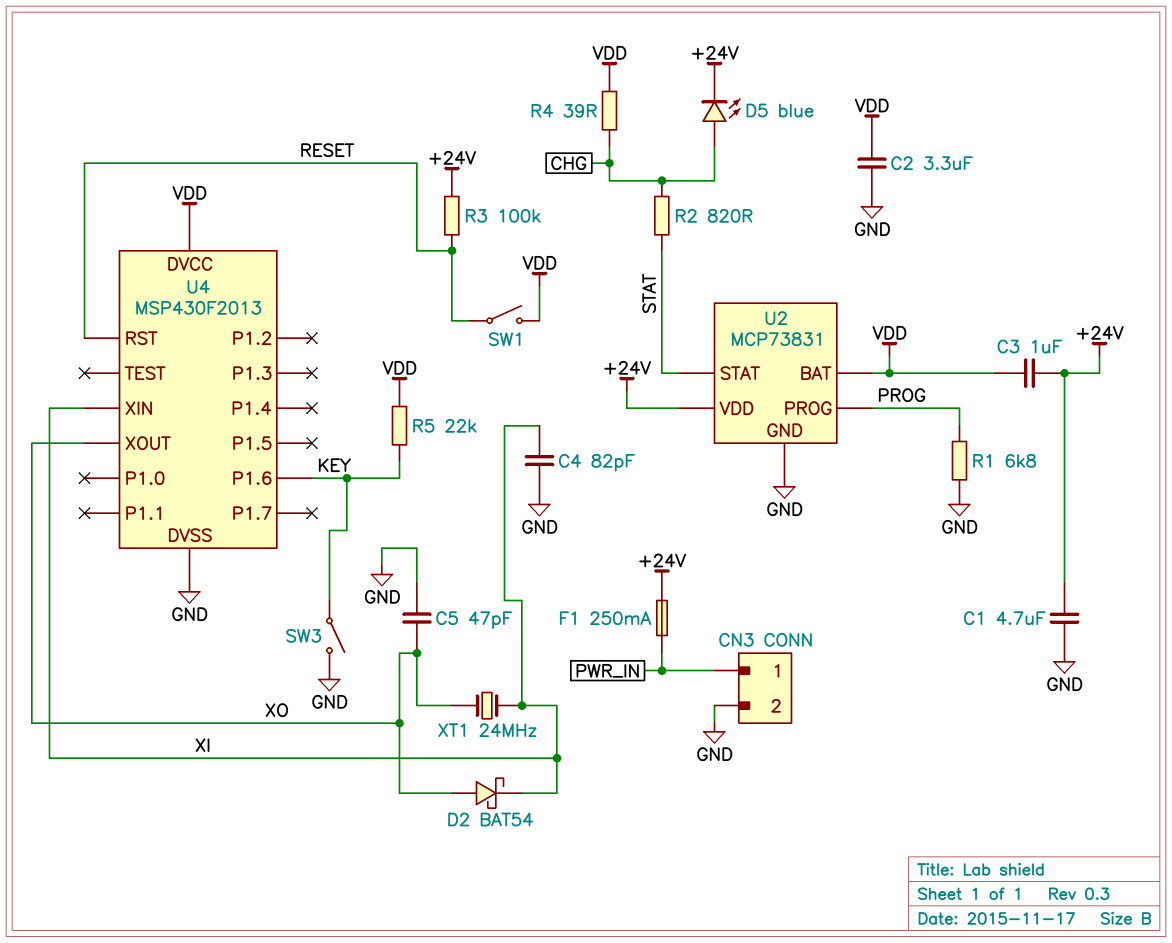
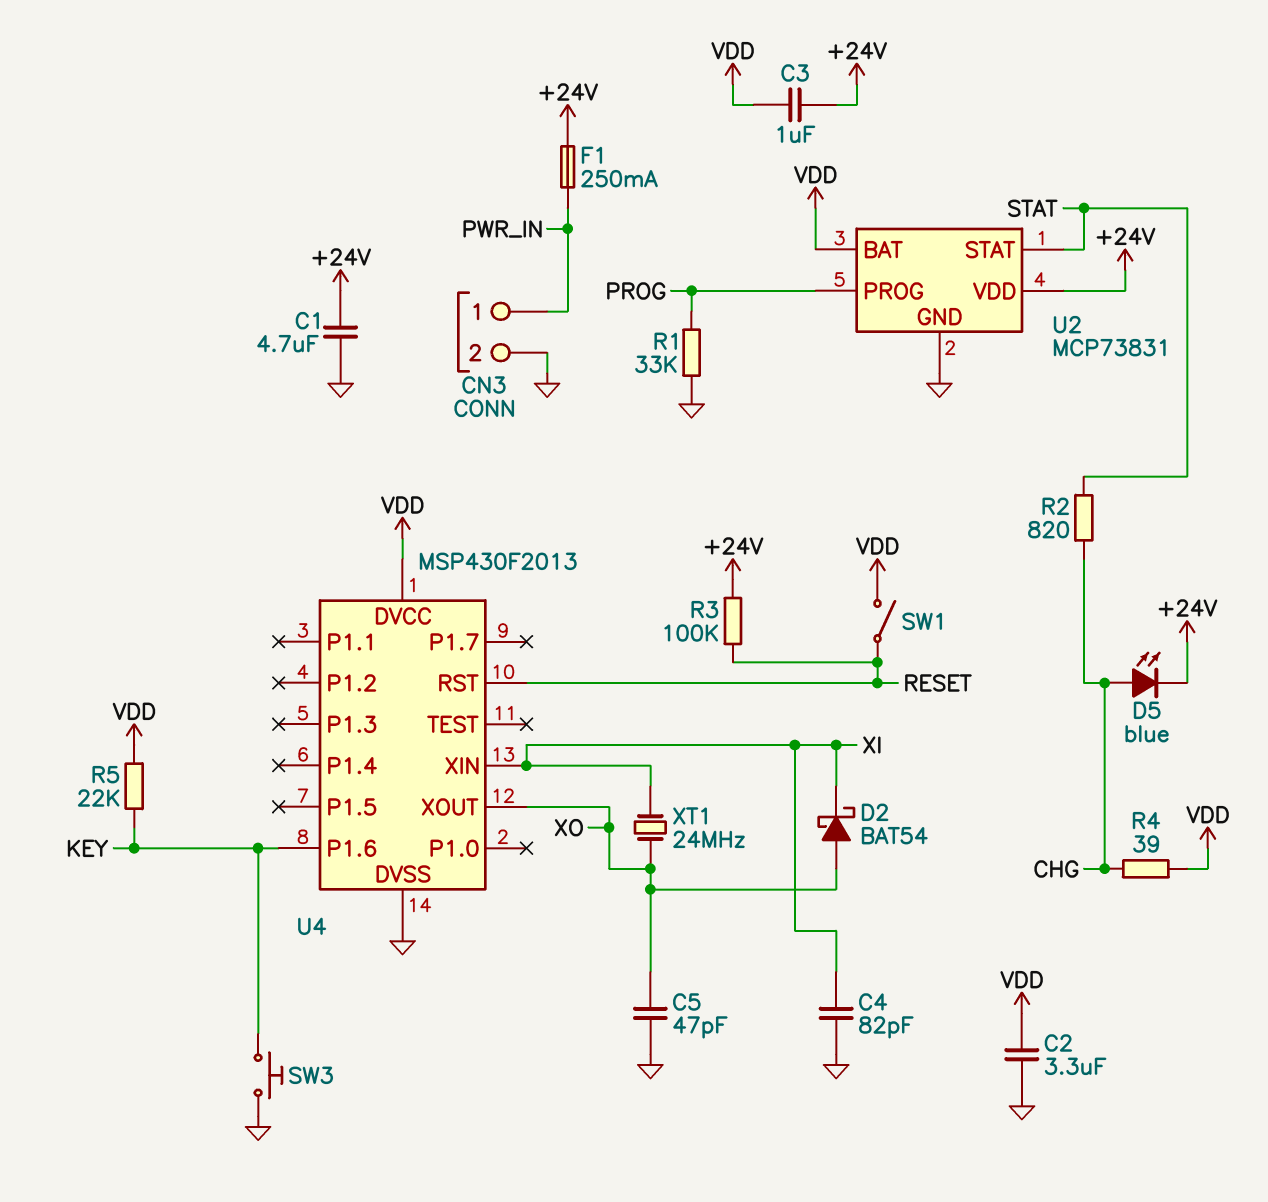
R1: 6.8k (GND, PROG) -> 33k (GND, PROG)
SW3: switch (GND, KEY) -> button (GND, KEY)

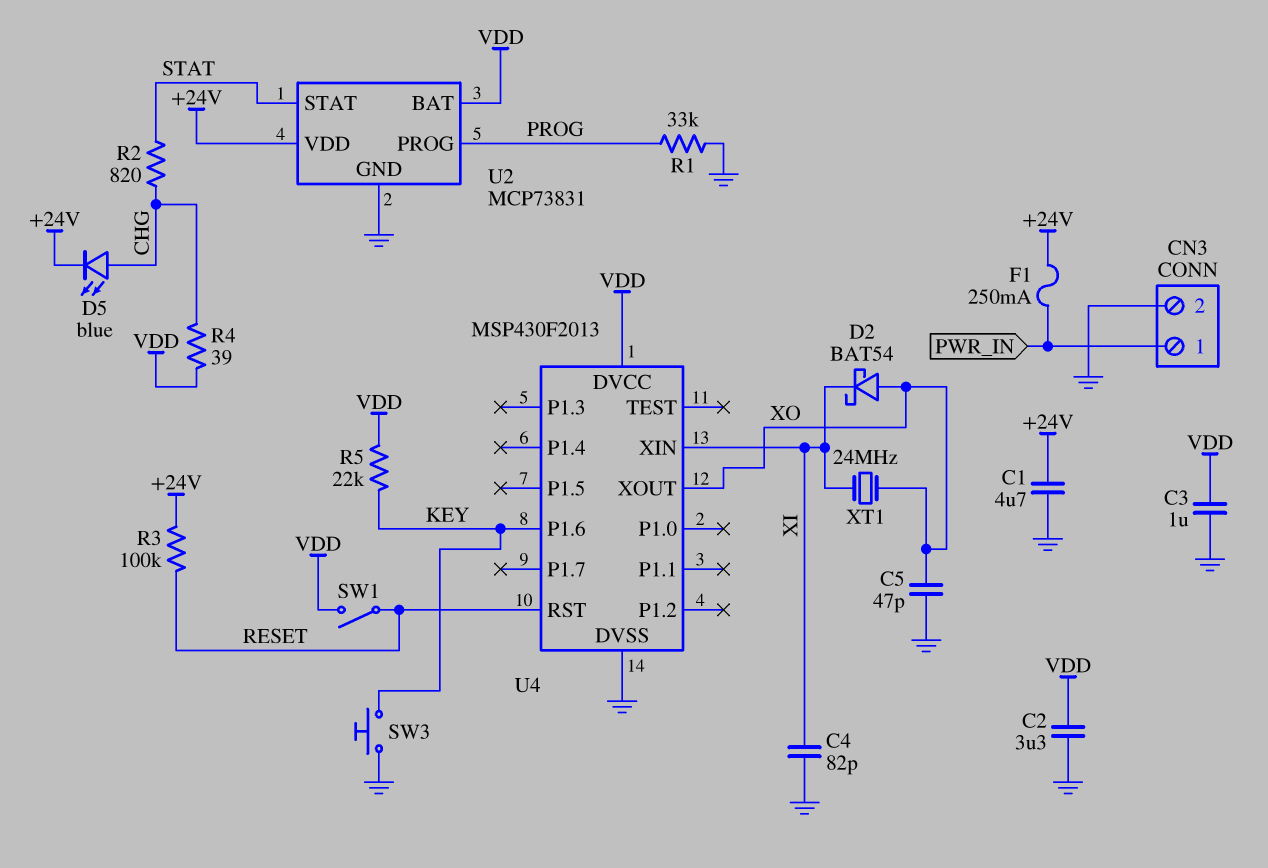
C3: 1uF (+24V, VDD) -> 1uF (GND, VDD)

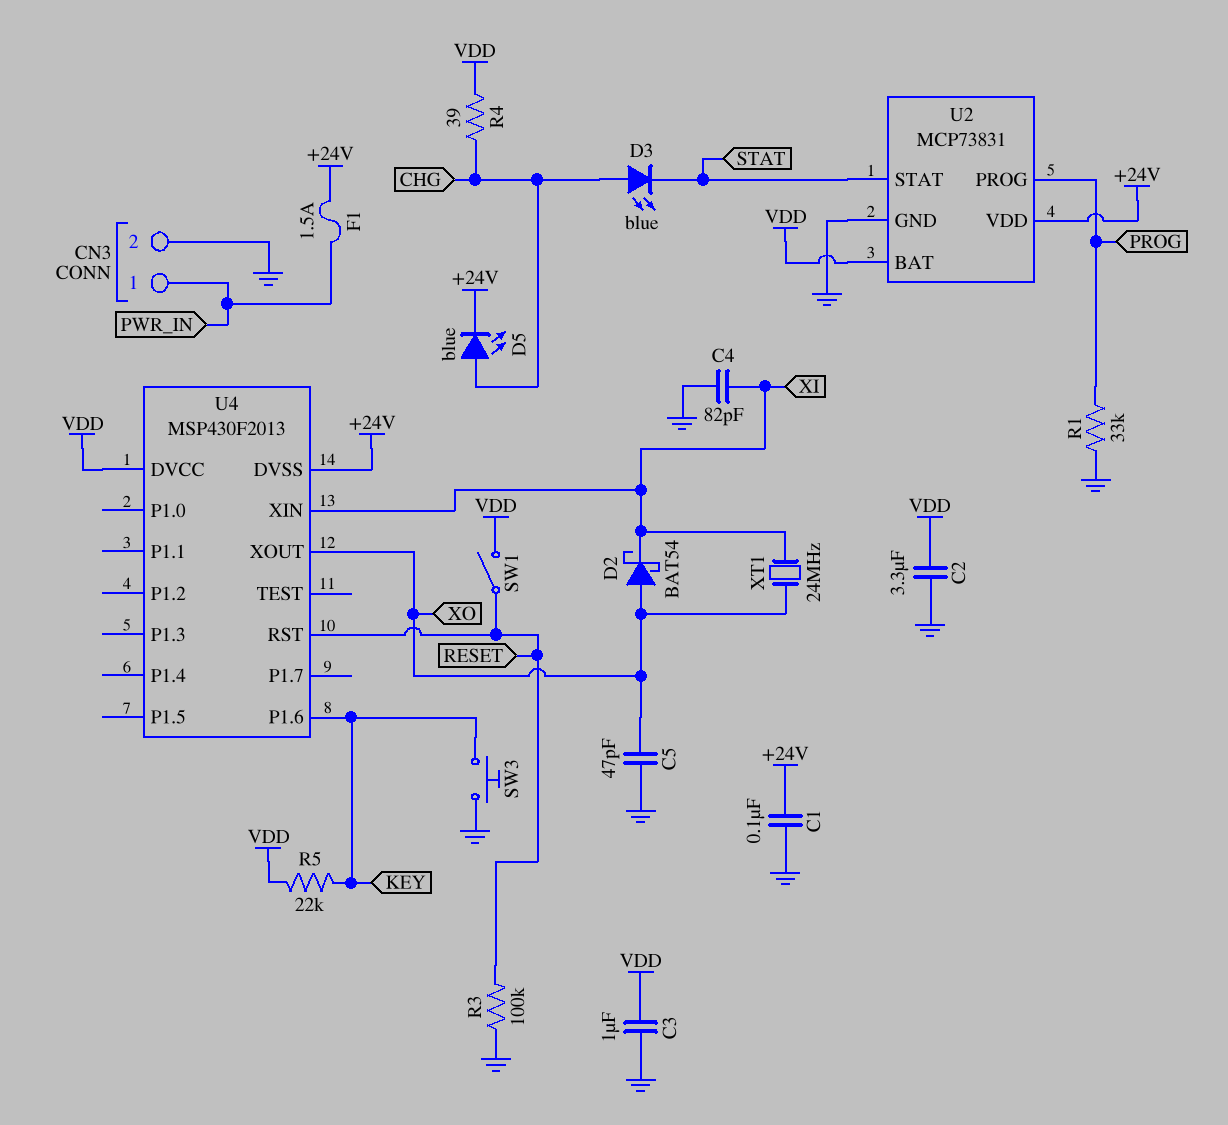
C1: 4.7uF (+24V, GND) -> 100nF (+24V, GND)
D3: none -> LED blue (A CHG, K STAT)
F1: 250mA (+24V, PWR_IN) -> 1.5A (+24V, PWR_IN)
R2: 820 (CHG, STAT) -> none
R3: 100k (+24V, RESET) -> 100k (GND, RESET)
U4 pin DVSS: GND -> +24V

